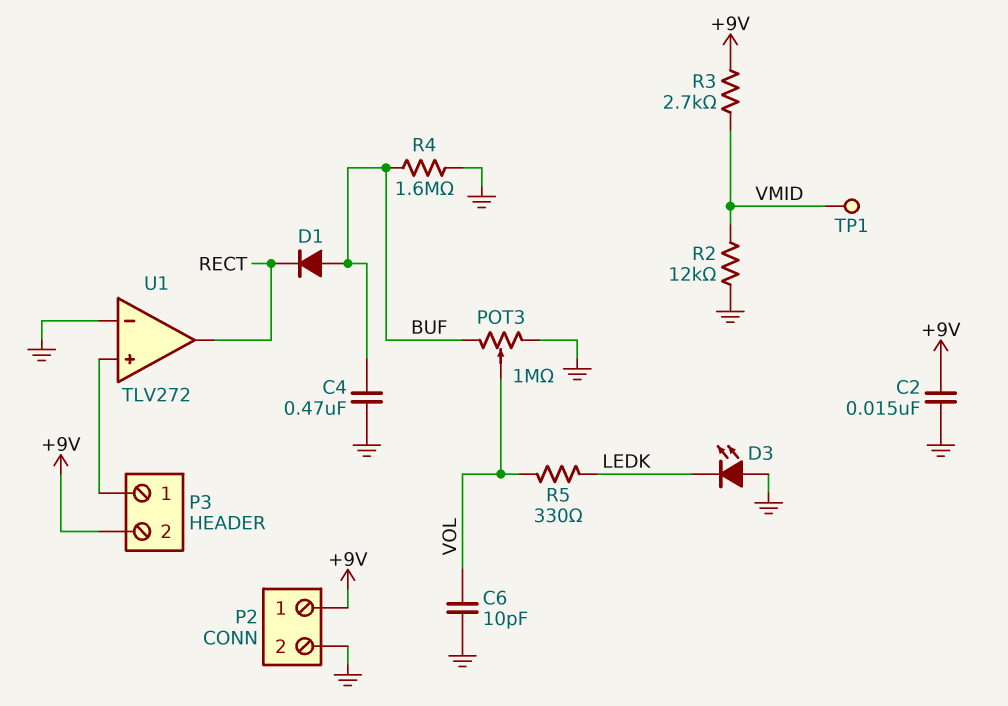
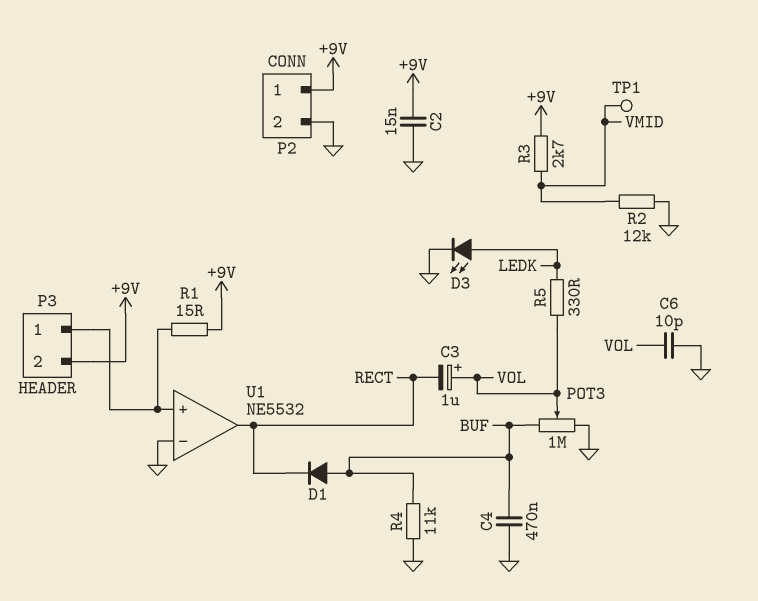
C3: none -> 1uF (plus VOL, minus RECT)
D3: LED (A GND, K LEDK) -> LED (A LEDK, K GND)
R1: none -> 15 (+9V, P3/1)
R4: 1.6M (BUF, GND) -> 11k (BUF, GND)
U1: TLV272 -> NE5532

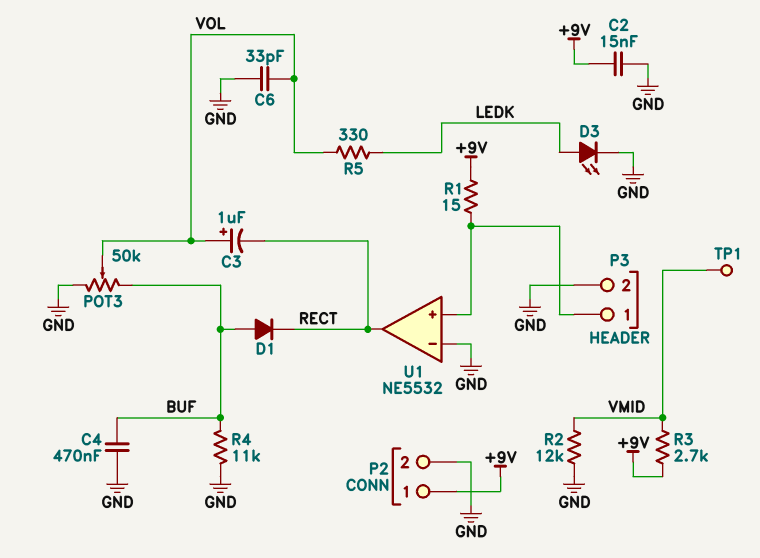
C6: 10pF (GND, VOL) -> 33pF (GND, VOL)
P3 pin 2: +9V -> GND
POT3: 1M (BUF, GND, wiper VOL) -> 50k (BUF, GND, wiper VOL)

